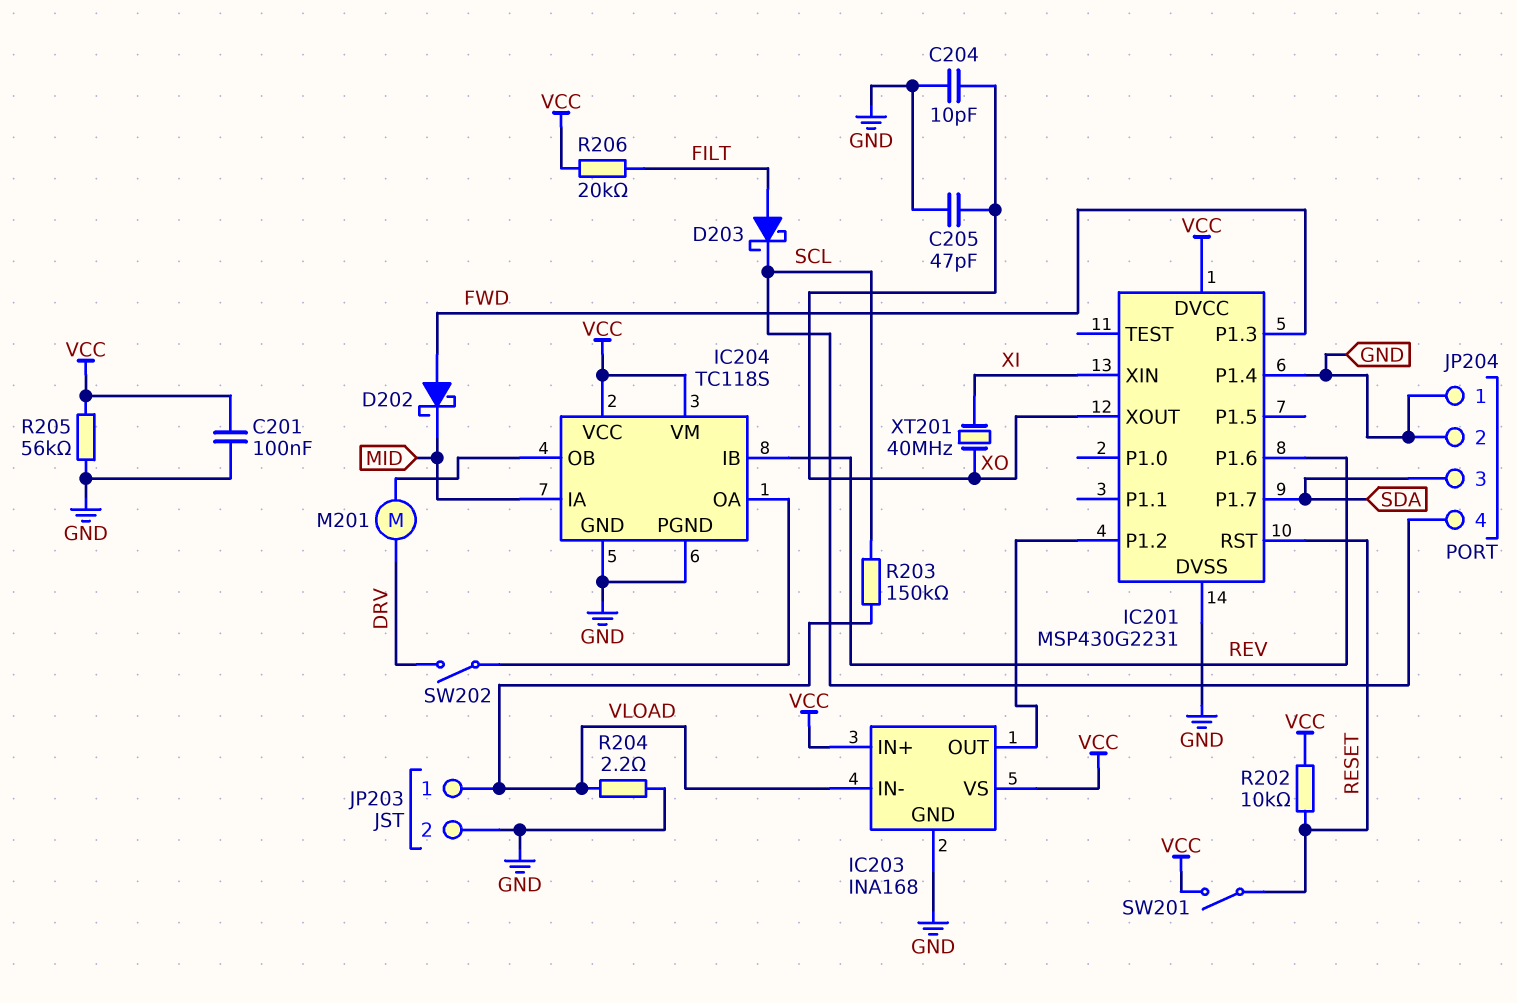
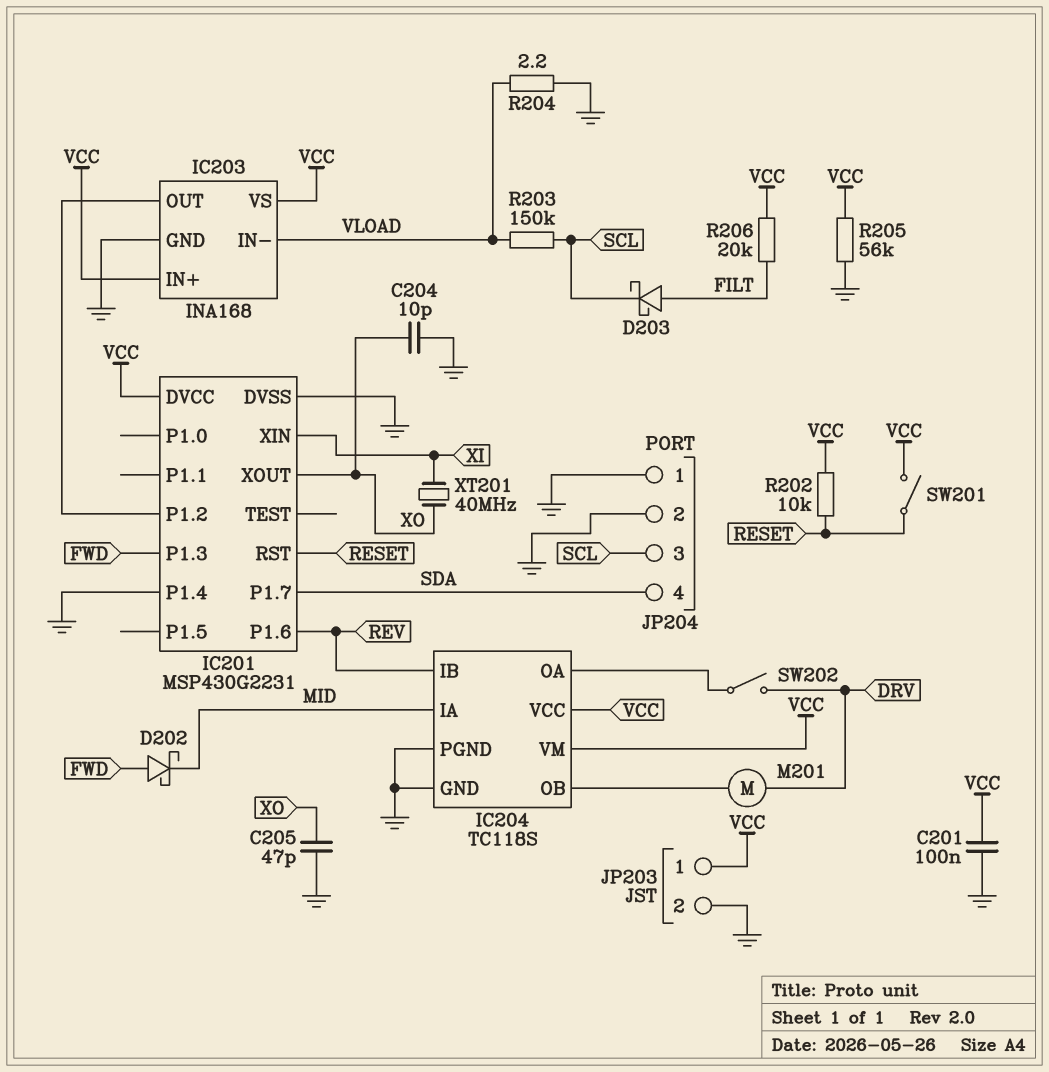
JP203 pin 1: VLOAD -> VCC
JP204 pin 3: SDA -> SCL
JP204 pin 4: SCL -> SDA

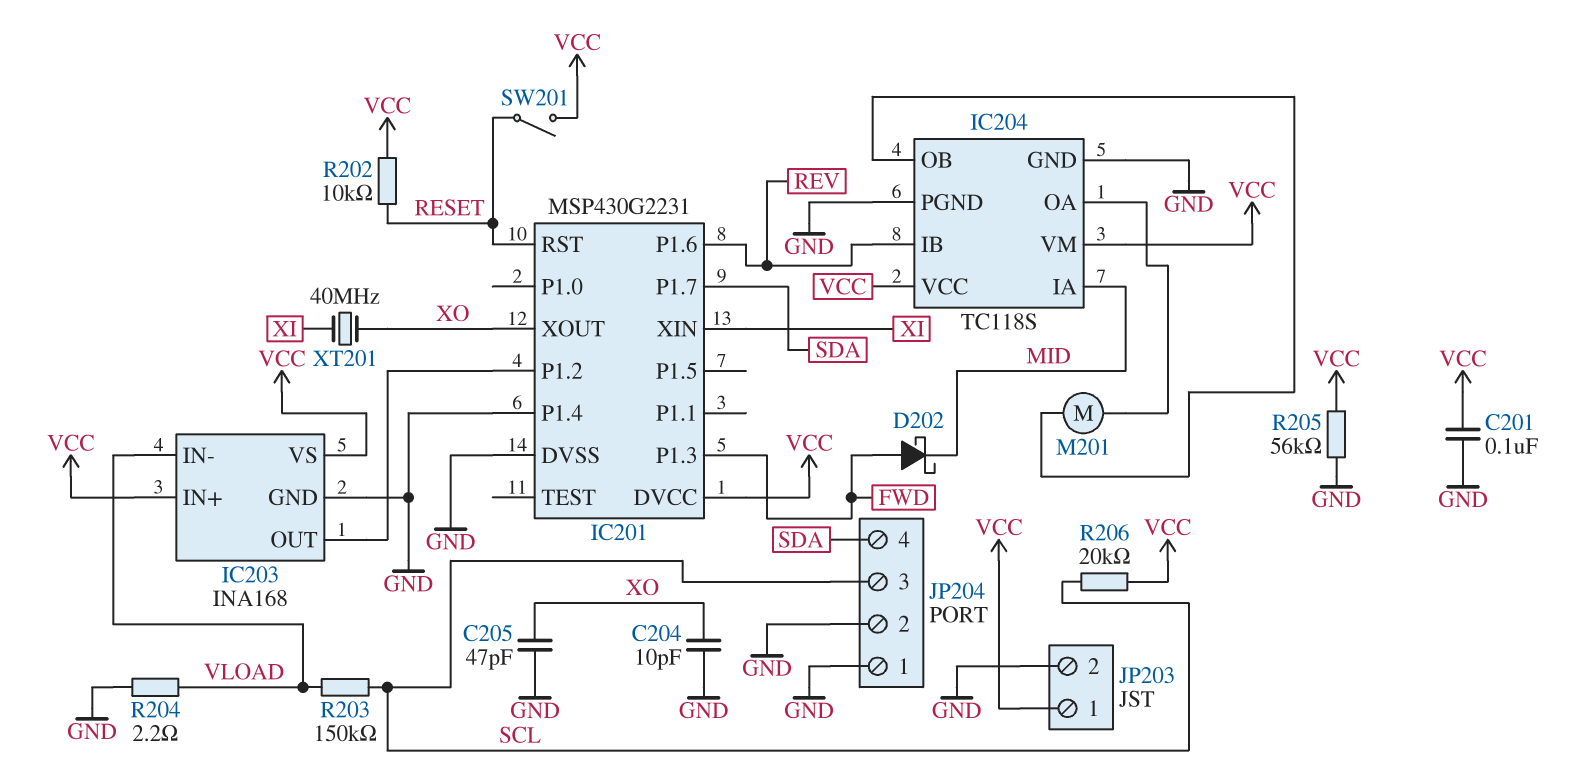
D203: schottky (A FILT, K SCL) -> none
M201: motor (DRV, IC204/OB) -> motor (IC204/OA, IC204/OB)
R206: 20k (FILT, VCC) -> 20k (SCL, VCC)
SW202: switch (DRV, IC204/OA) -> none

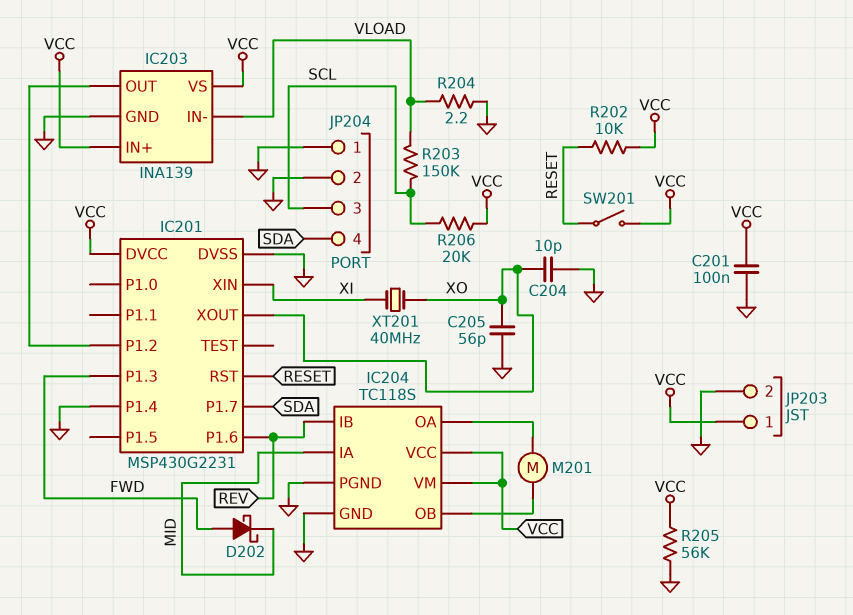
C205: 47pF (GND, XO) -> 56pF (GND, XO)
IC203: INA168 -> INA139

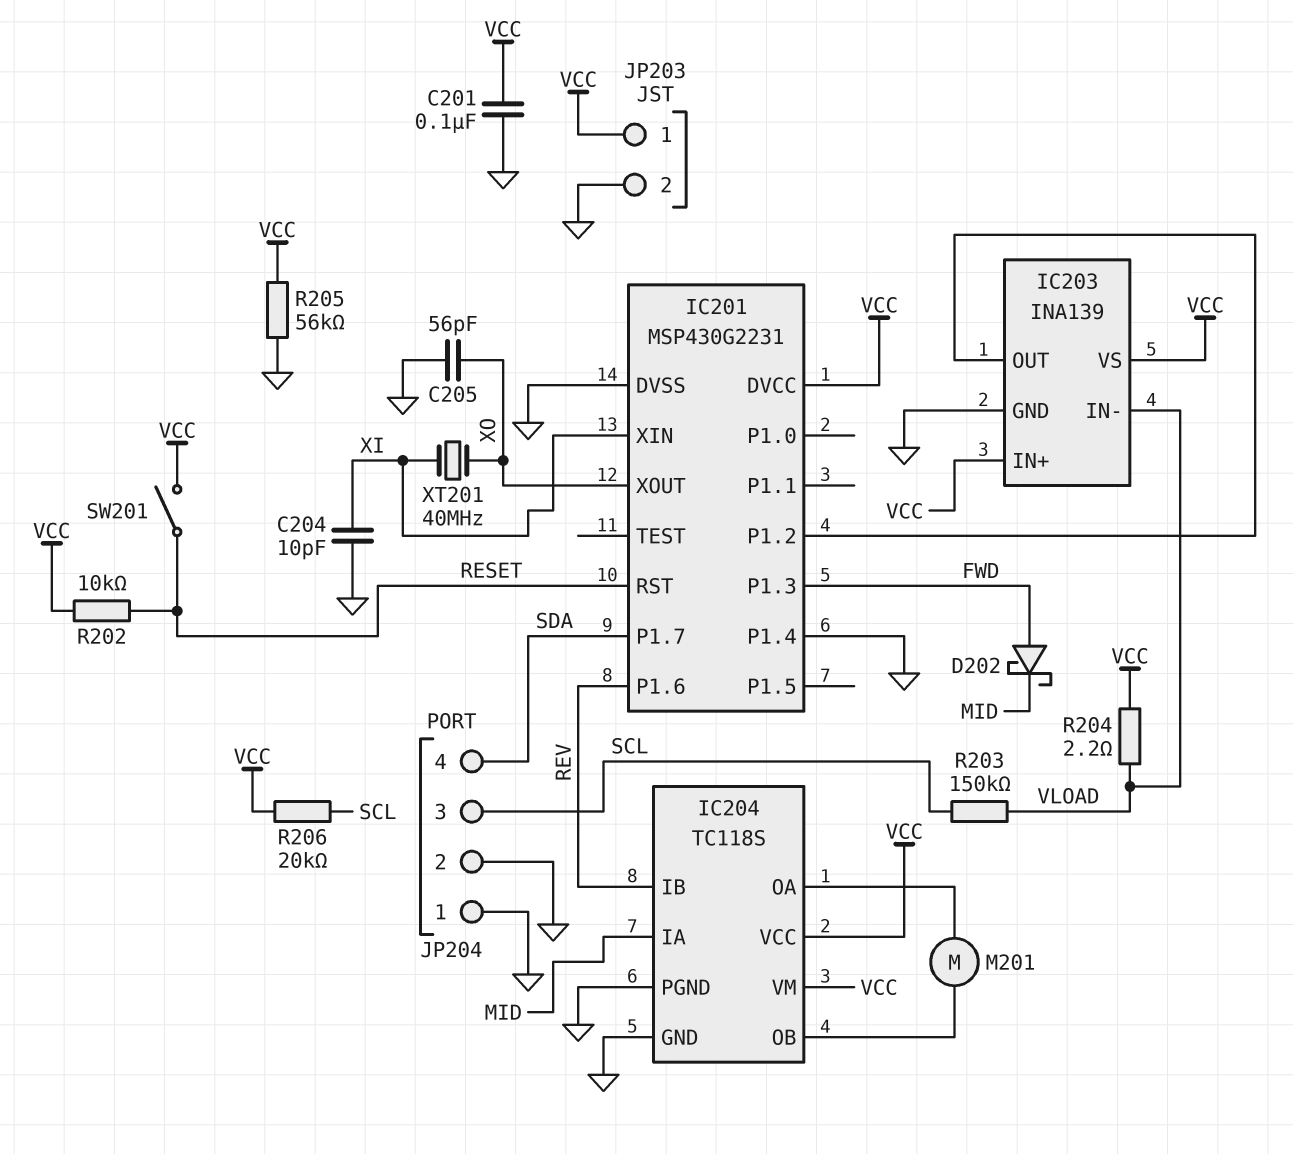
C204: 10pF (GND, XO) -> 10pF (GND, XI)
R204: 2.2 (GND, VLOAD) -> 2.2 (VCC, VLOAD)

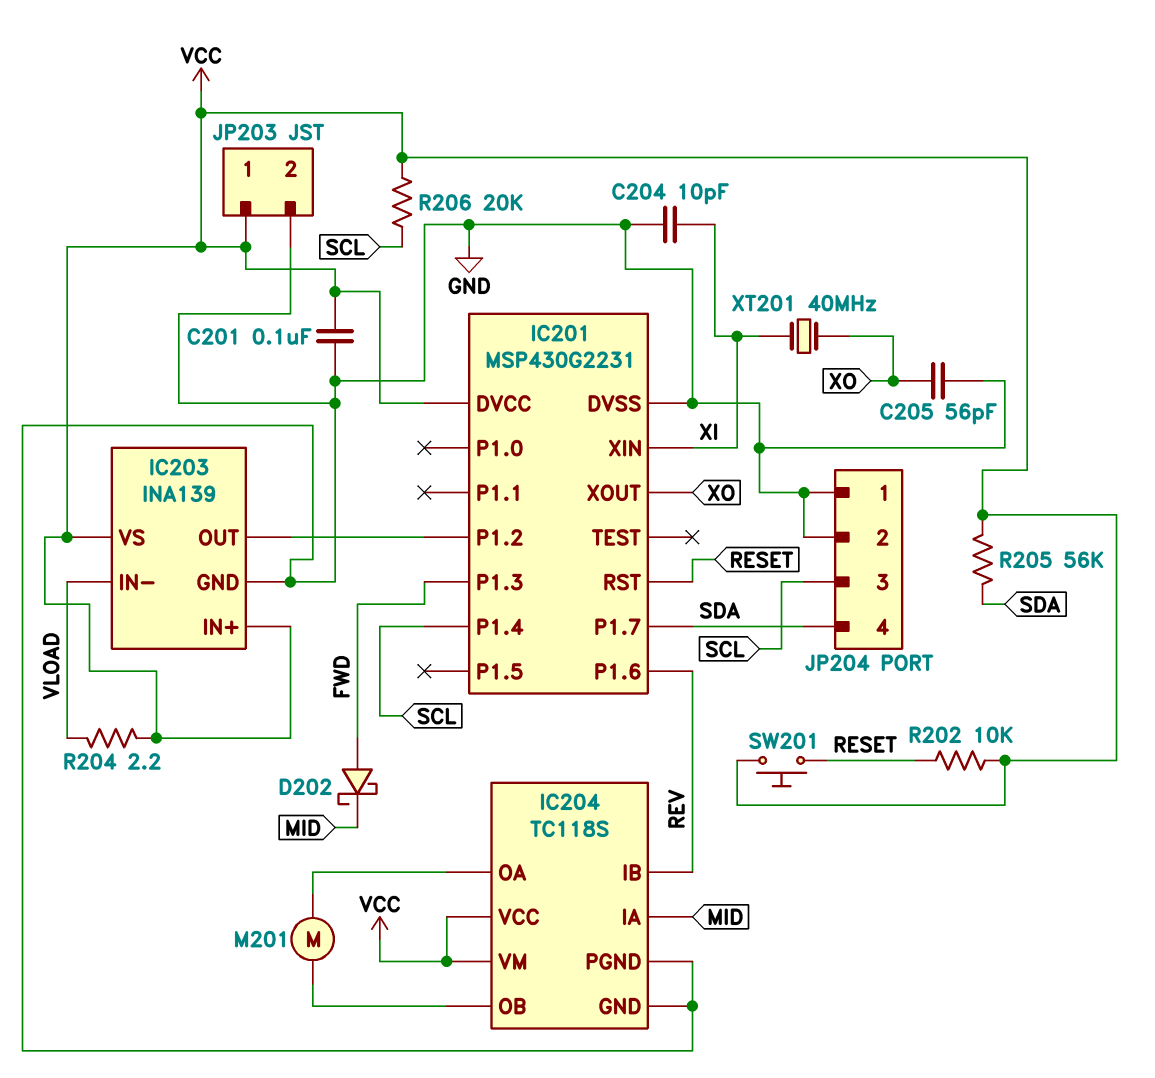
IC201 pin P1.4: GND -> SCL
R203: 150k (SCL, VLOAD) -> none
R205: 56k (GND, VCC) -> 56k (SDA, VCC)
SW201: switch (RESET, VCC) -> button (RESET, VCC)

